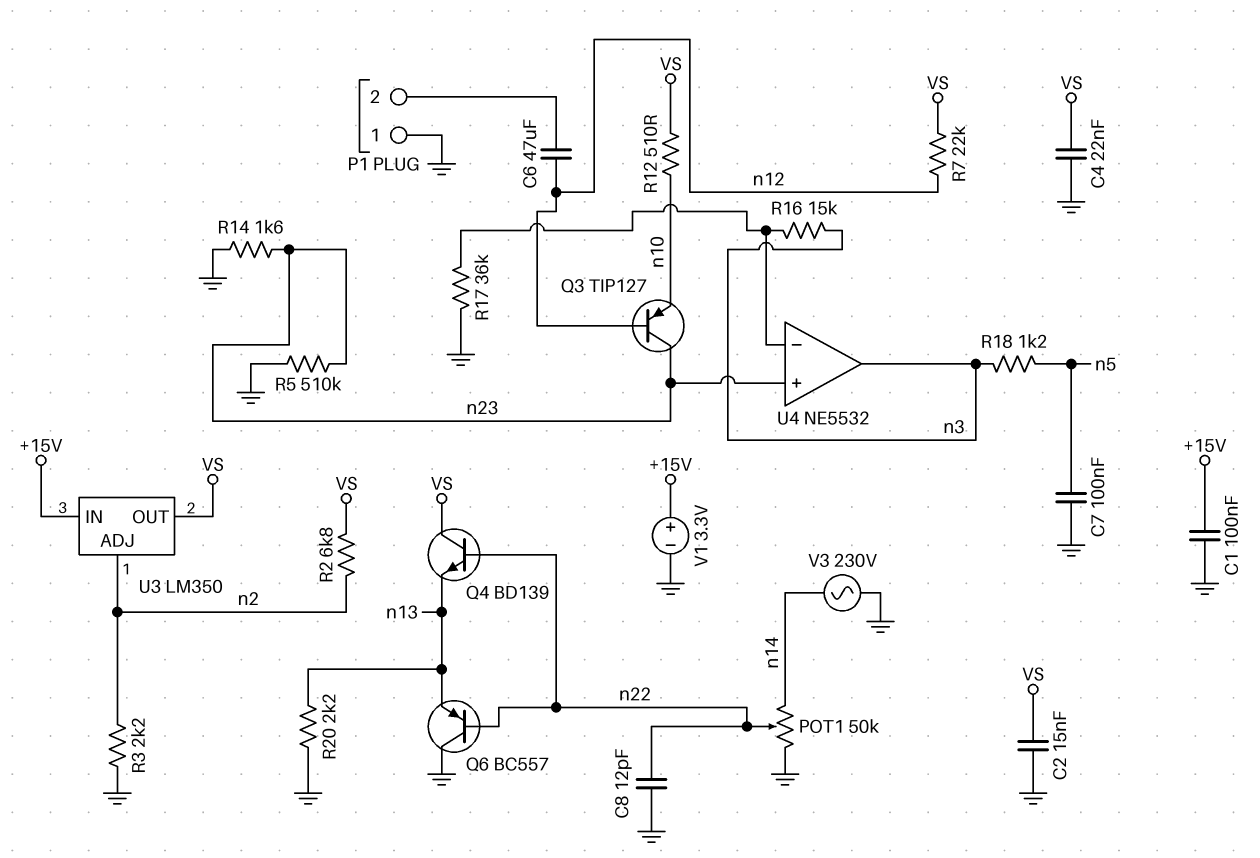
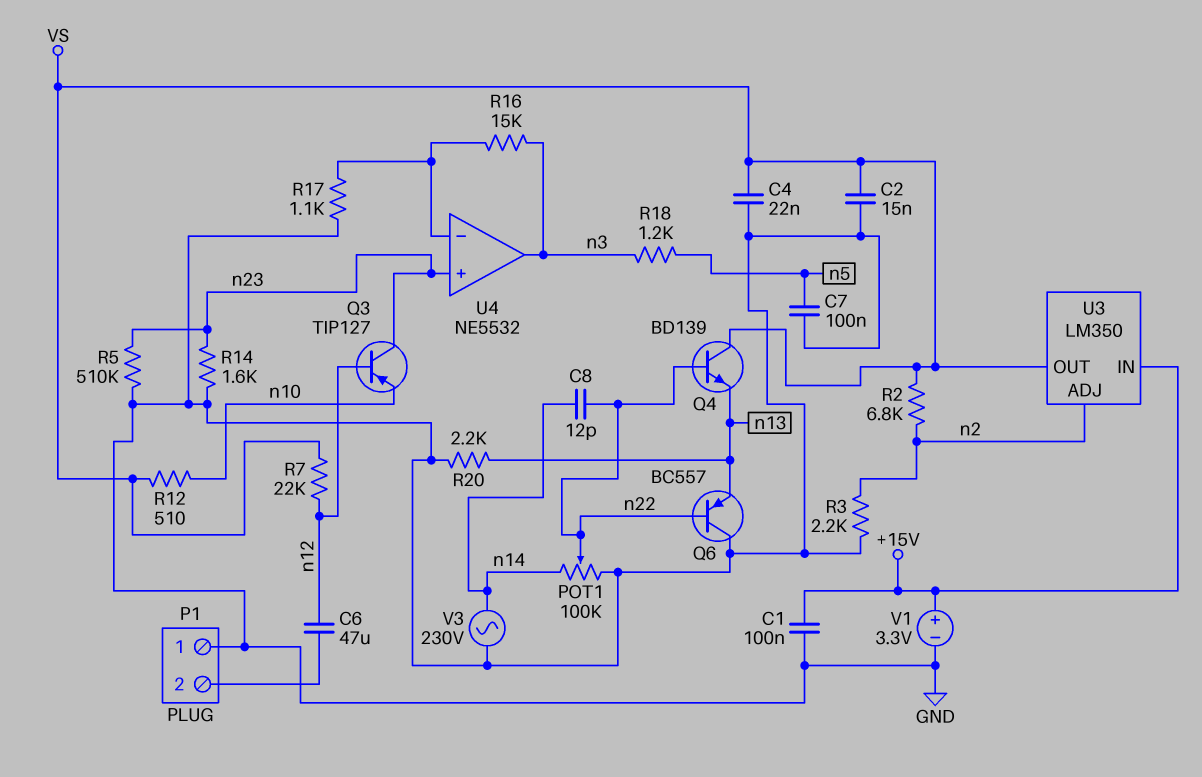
C8: 12pF (GND, n22) -> 12pF (n14, n22)
POT1: 50k (GND, n14, wiper n22) -> 100k (GND, n14, wiper n22)
R17: 36k (GND, U4/in-) -> 1.1k (GND, U4/in-)

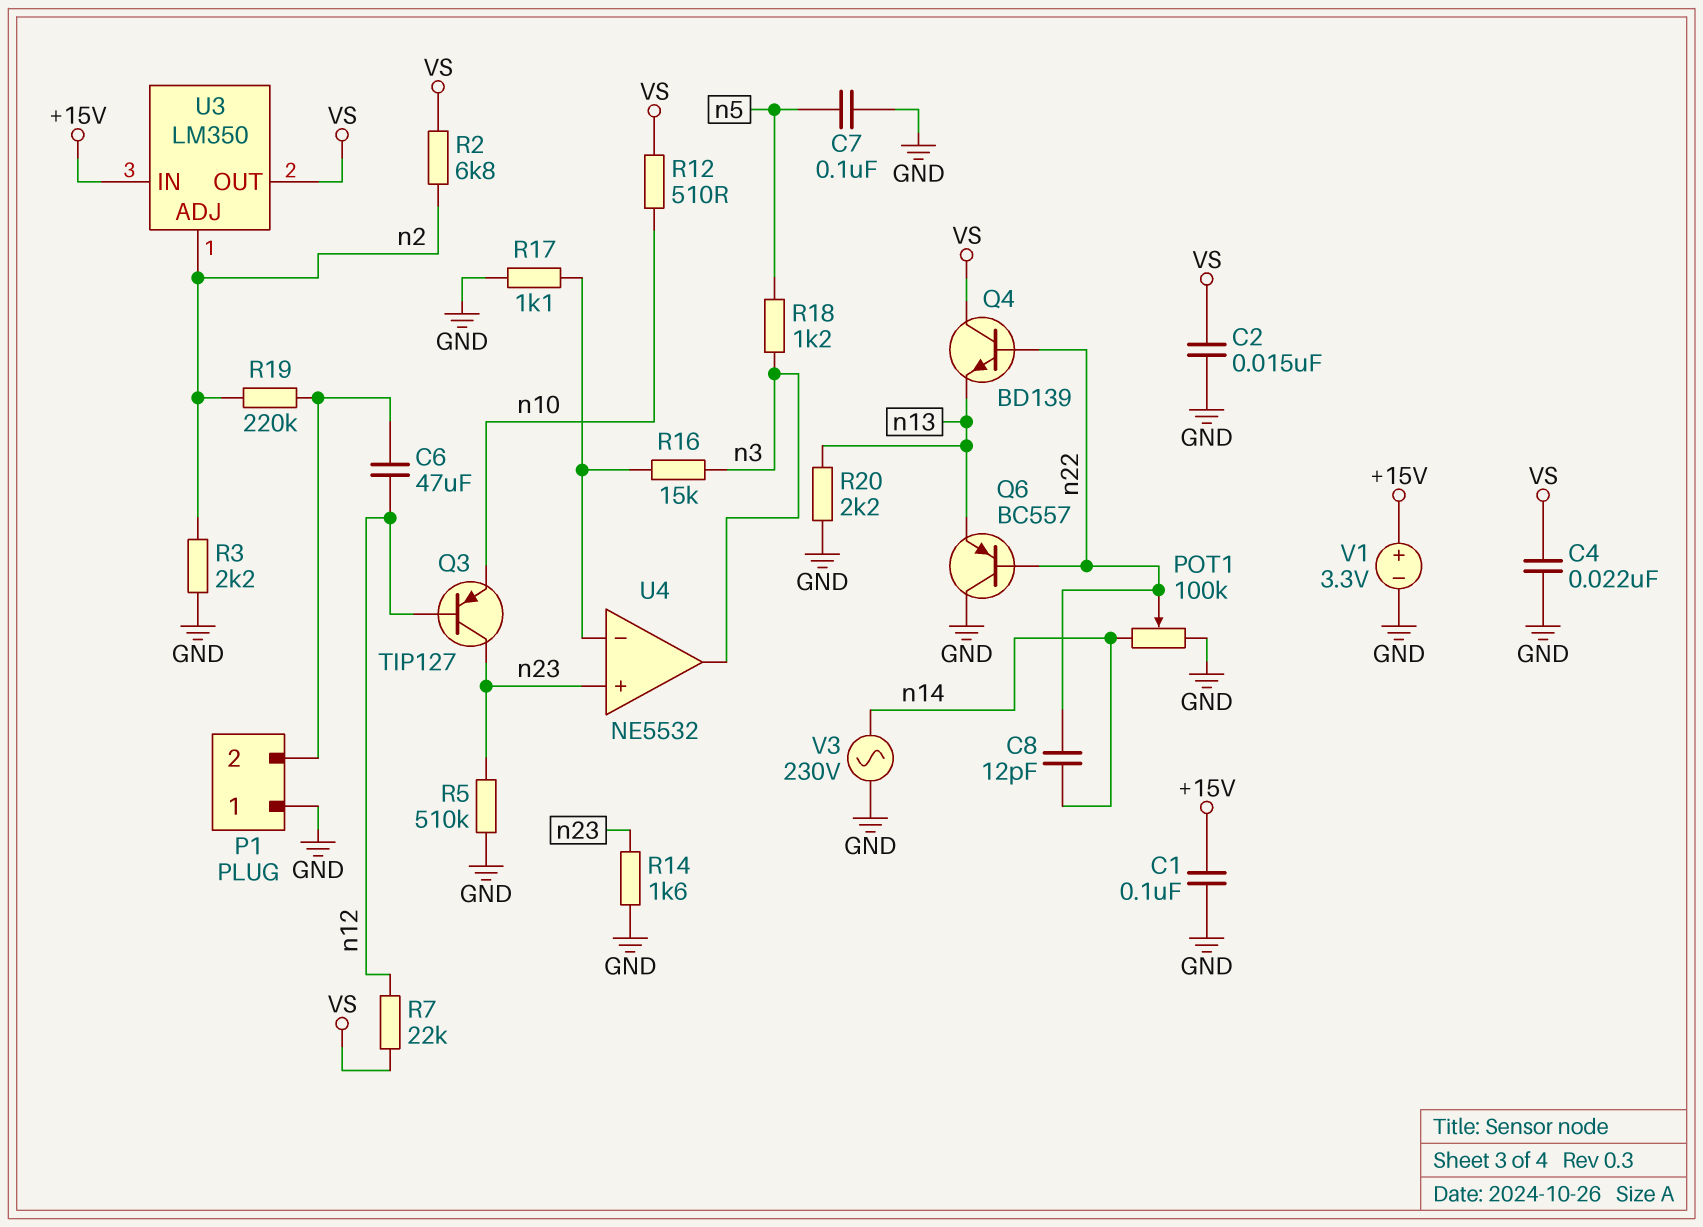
R19: none -> 220k (P1/2, n2)

